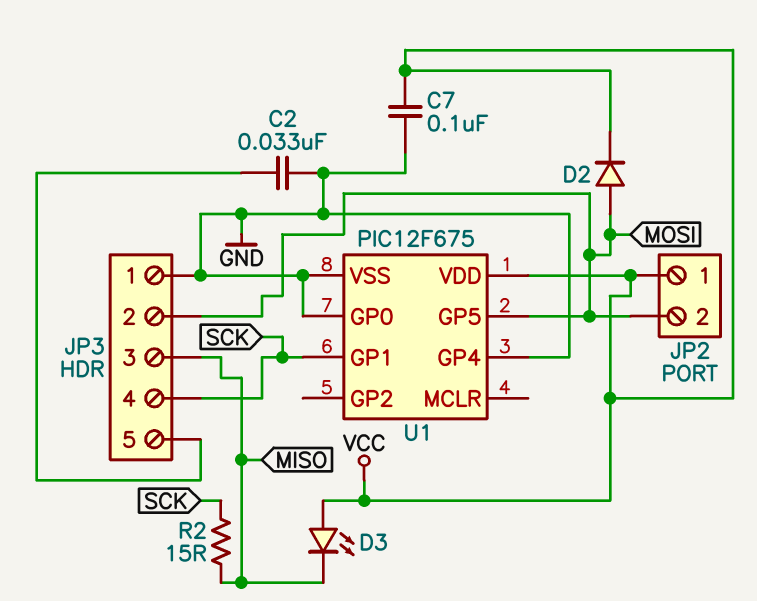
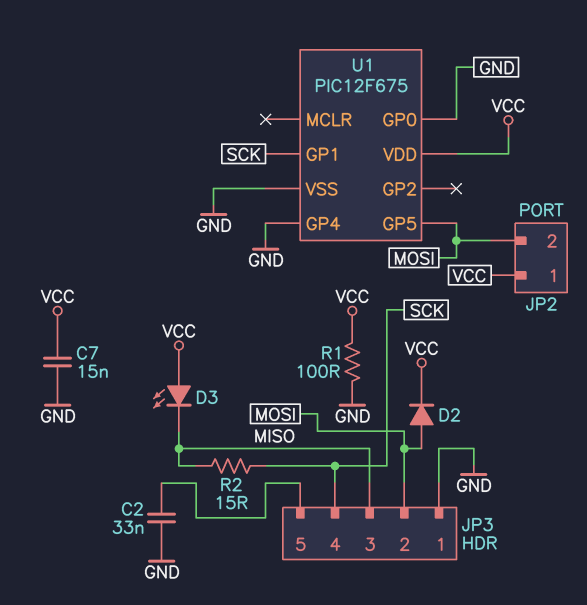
C7: 100nF (GND, VCC) -> 15nF (GND, VCC)
R1: none -> 100 (GND, VCC)

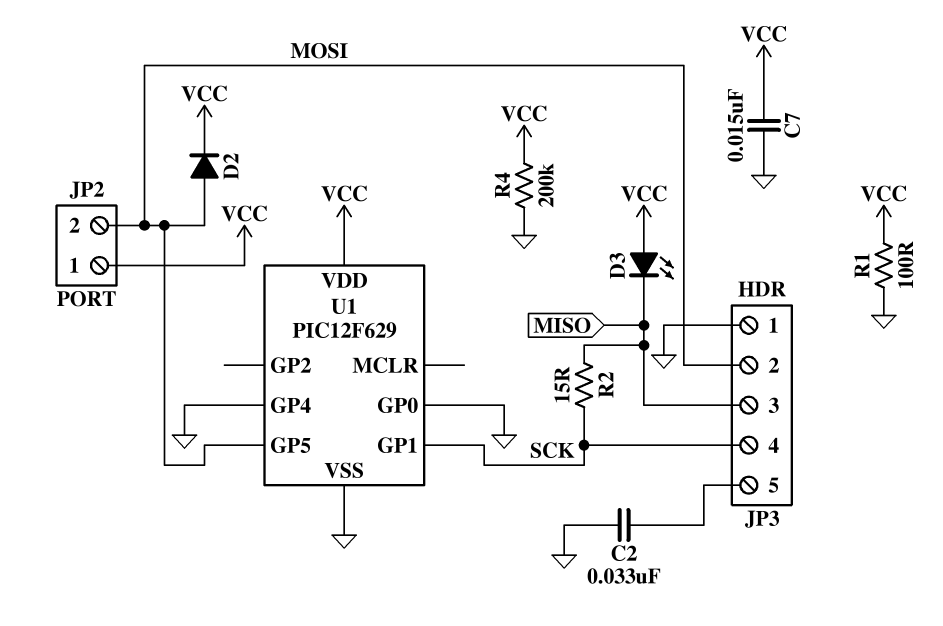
R4: none -> 200k (GND, VCC)
U1: PIC12F675 -> PIC12F629

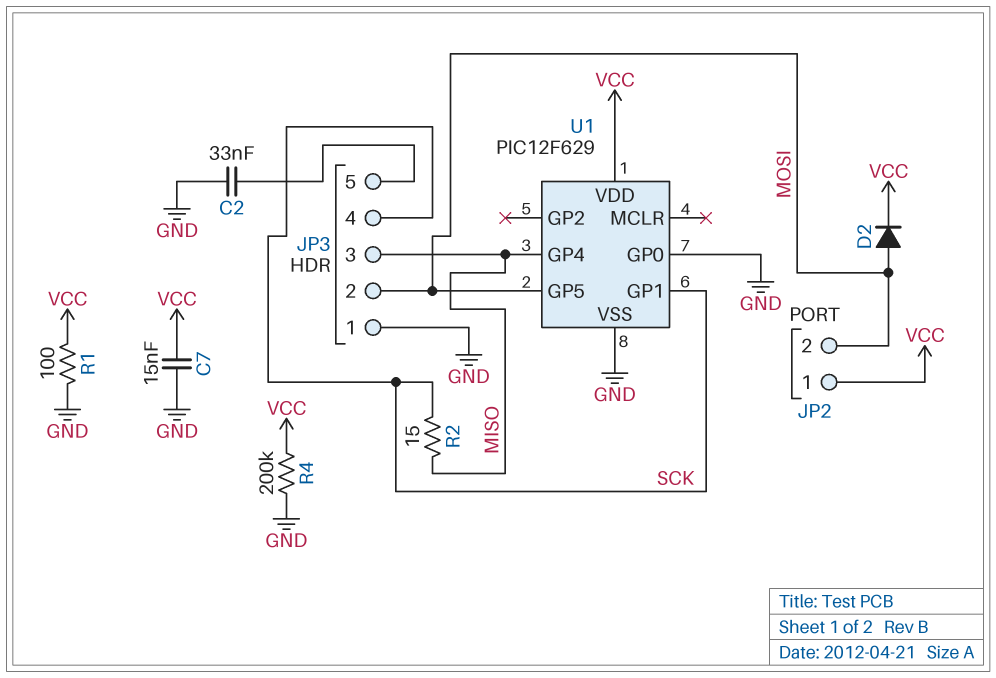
D3: LED (A VCC, K MISO) -> none
U1 pin GP4: GND -> MISO

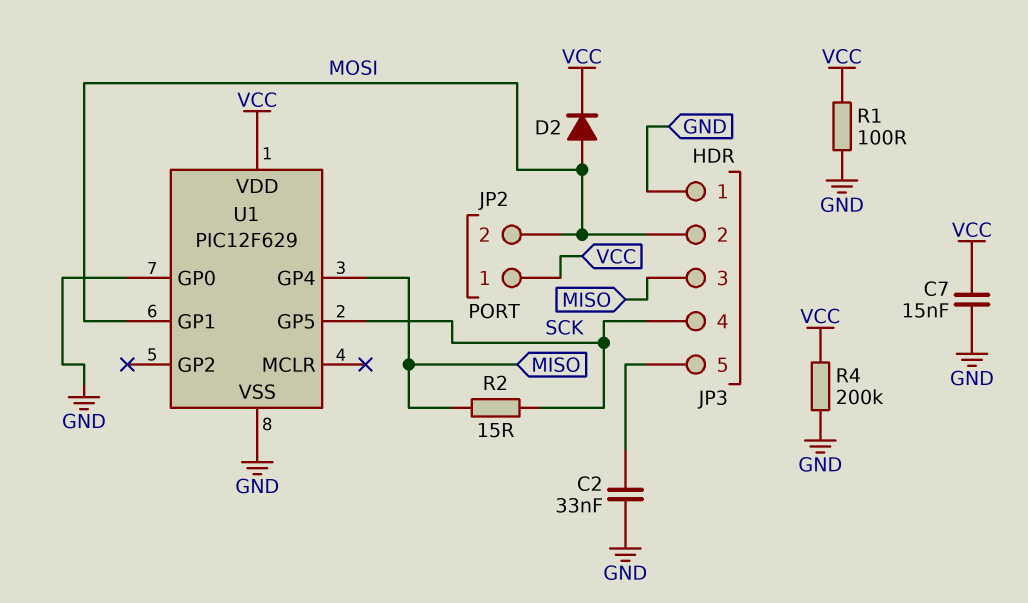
U1 pin GP1: SCK -> MOSI
U1 pin GP5: MOSI -> SCK

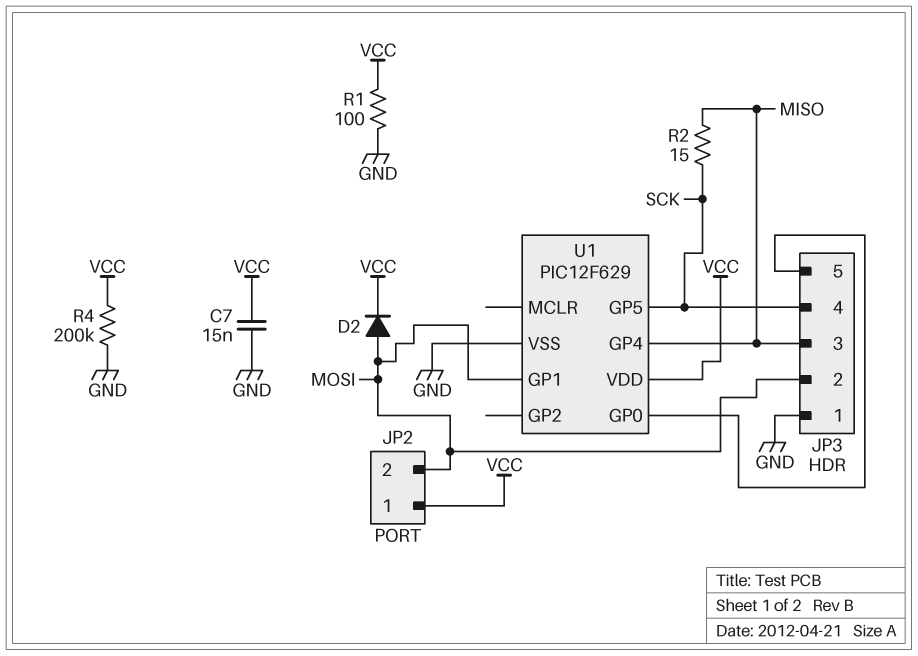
C2: 33nF (GND, JP3/5) -> none
U1 pin GP0: GND -> JP3/5

